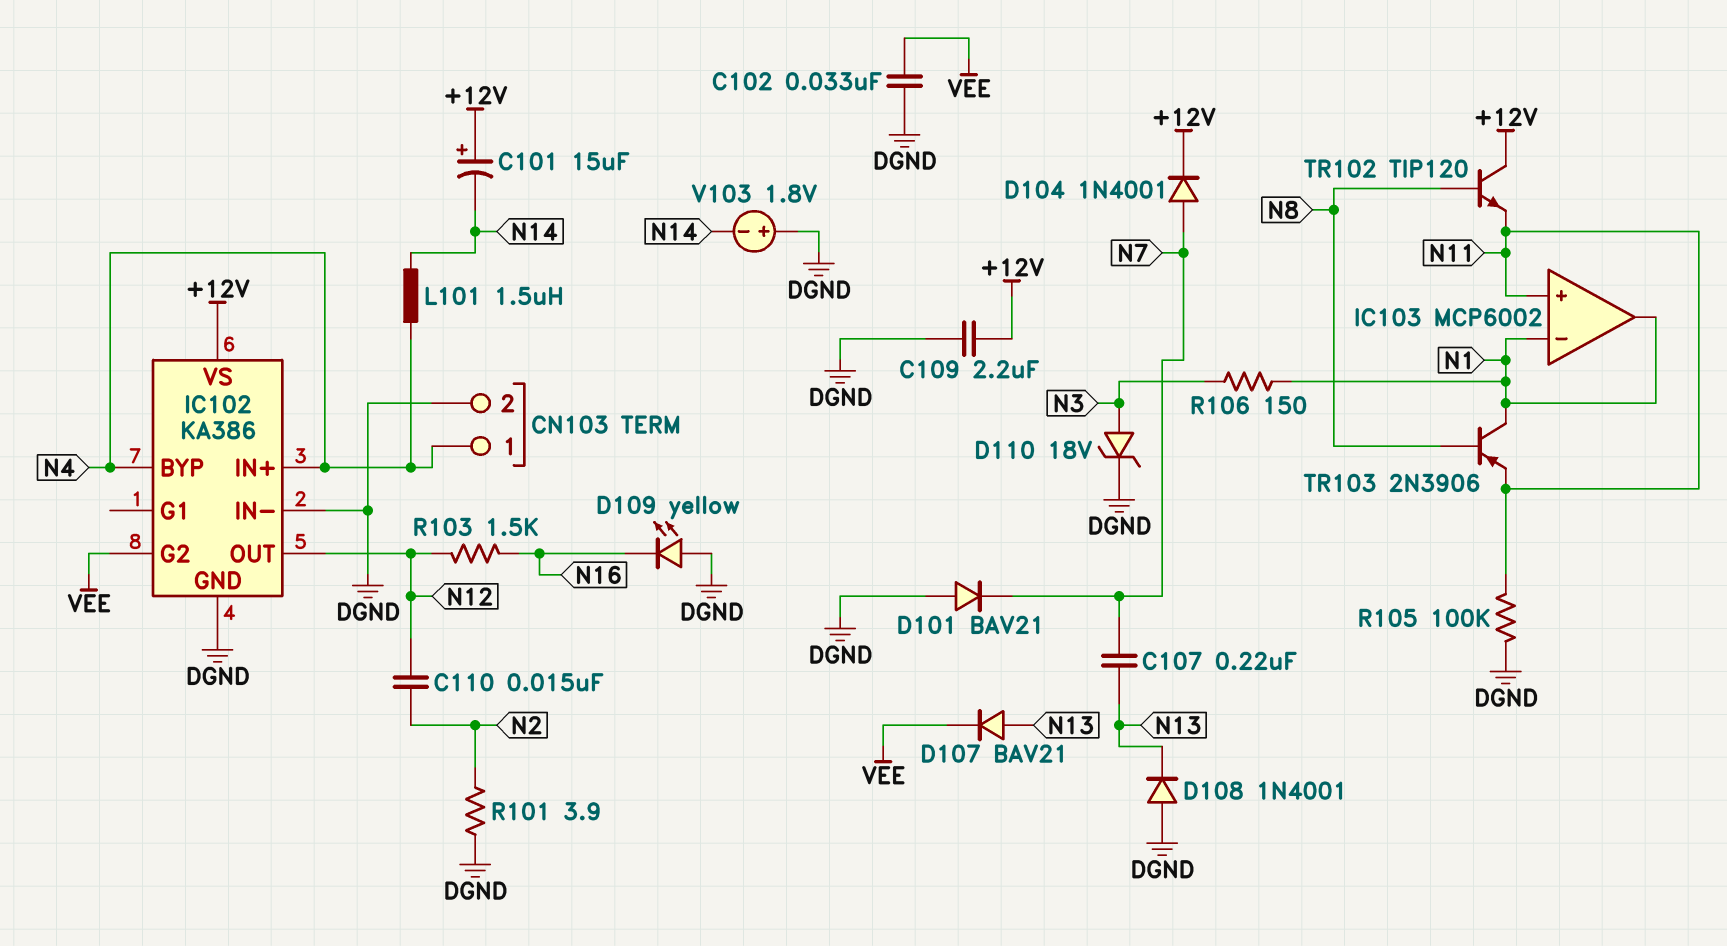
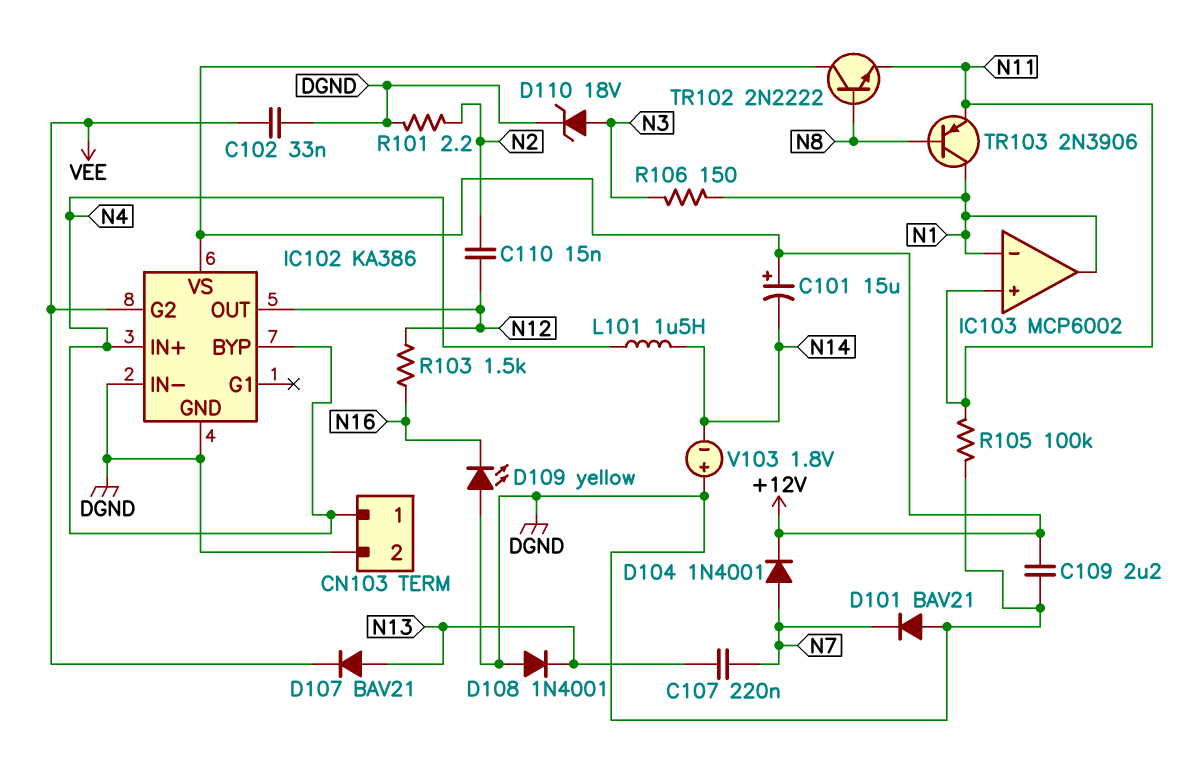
R101: 3.9 (DGND, N2) -> 2.2 (DGND, N2)
TR102: NPN TIP120 (B N8, C +12V, E N11) -> NPN 2N2222 (B N8, C +12V, E N11)

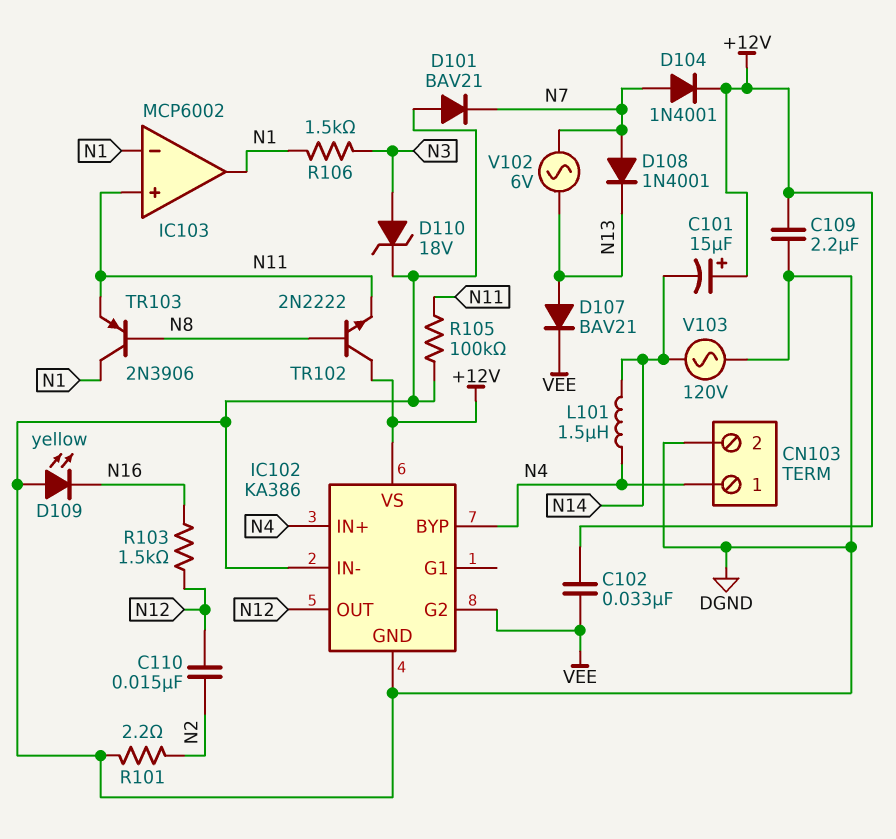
C102: 33nF (DGND, VEE) -> 33nF (+12V, VEE)
C107: 220nF (N7, N13) -> none
D108: diode 1N4001 (A DGND, K N13) -> diode 1N4001 (A N7, K N13)
R106: 150 (N1, N3) -> 1.5k (N1, N3)
V102: none -> AC 6V (N7, N13)
V103: 1.8V (plus DGND, minus N14) -> AC 120V (DGND, N14)

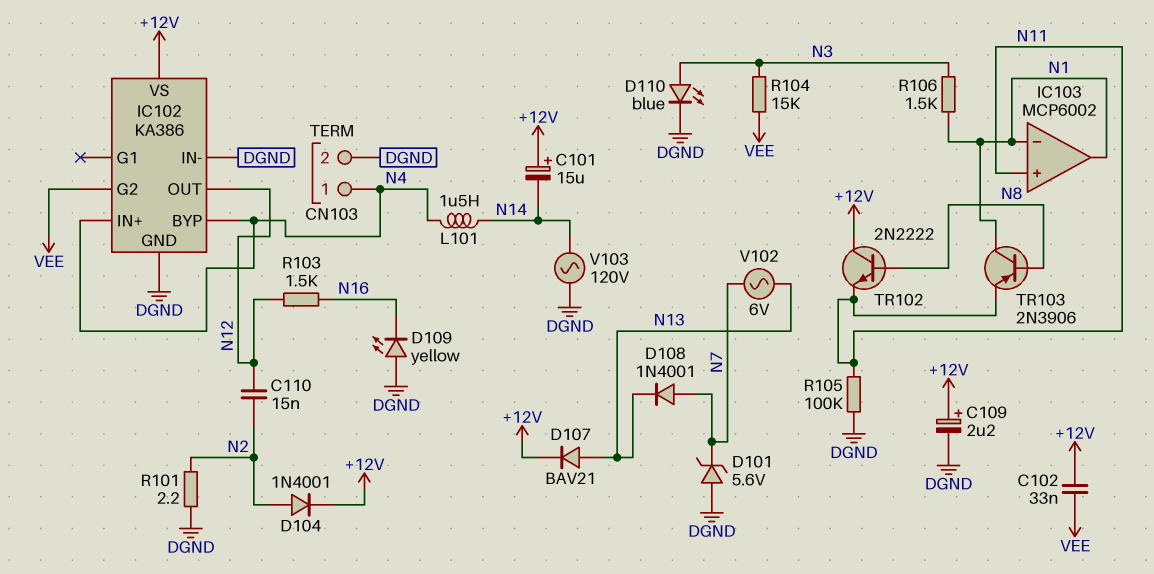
C109: 2.2uF (+12V, DGND) -> 2.2uF (plus +12V, minus DGND)
D101: diode BAV21 (A DGND, K N7) -> zener 5.6V (A DGND, K N7)
D104: diode 1N4001 (A N7, K +12V) -> diode 1N4001 (A N2, K +12V)
D107: diode BAV21 (A N13, K VEE) -> diode BAV21 (A N13, K +12V)
D110: zener 18V (A N3, K DGND) -> LED blue (A N3, K DGND)
R104: none -> 15k (N3, VEE)

